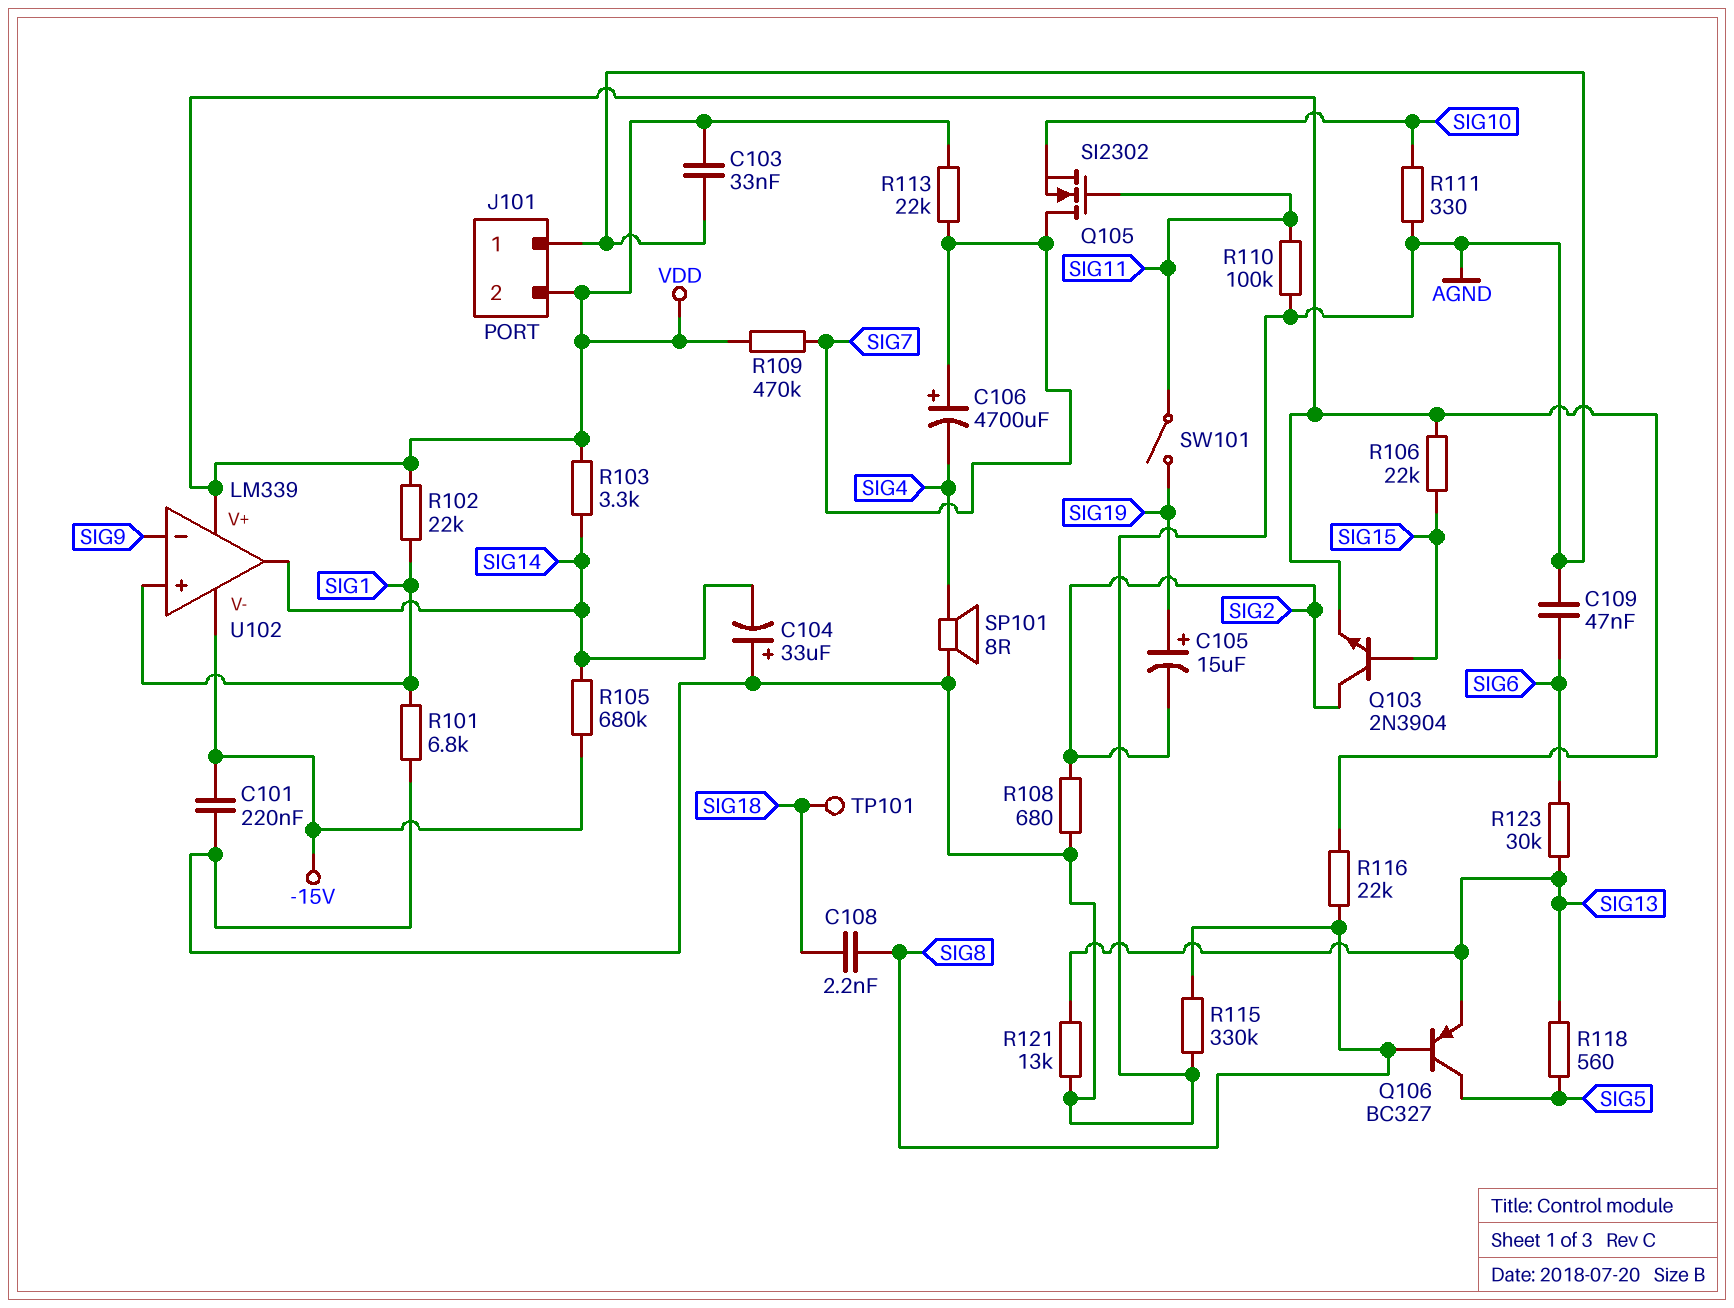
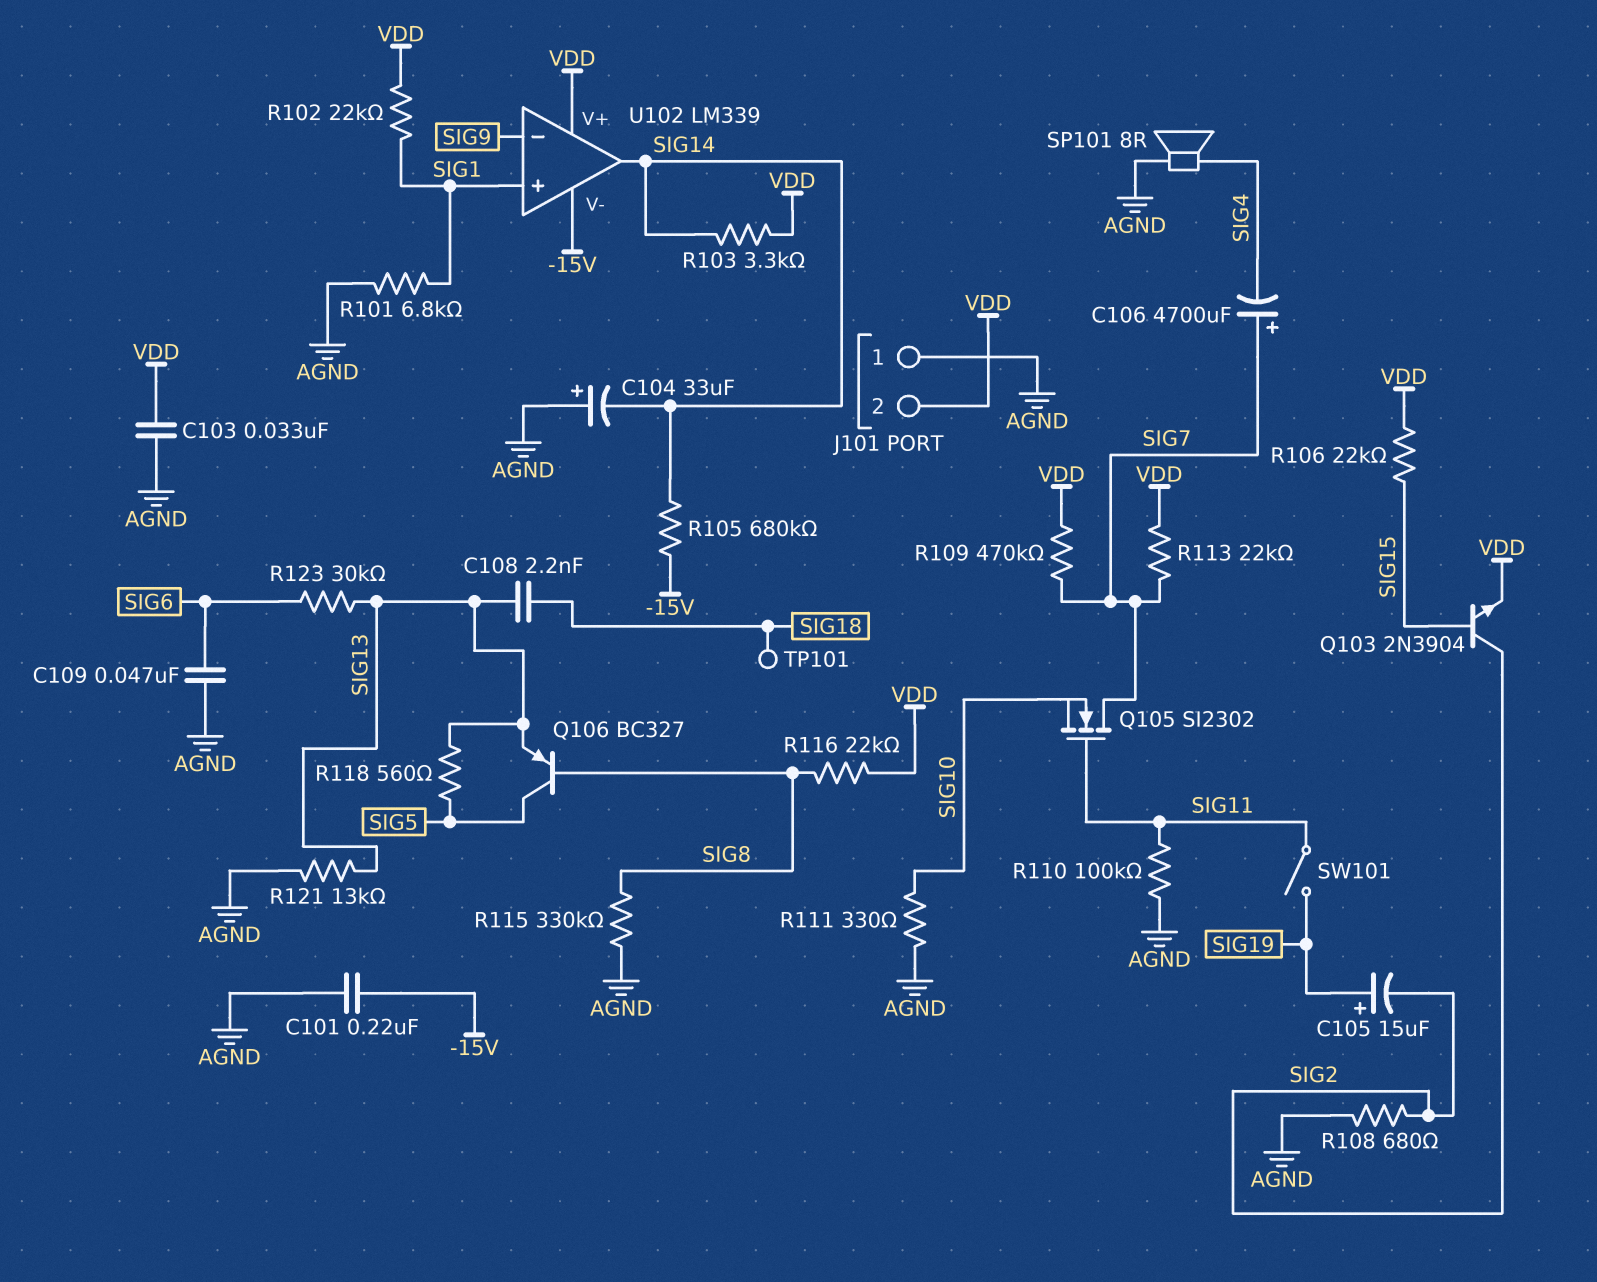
C108: 2.2nF (SIG8, SIG18) -> 2.2nF (SIG13, SIG18)

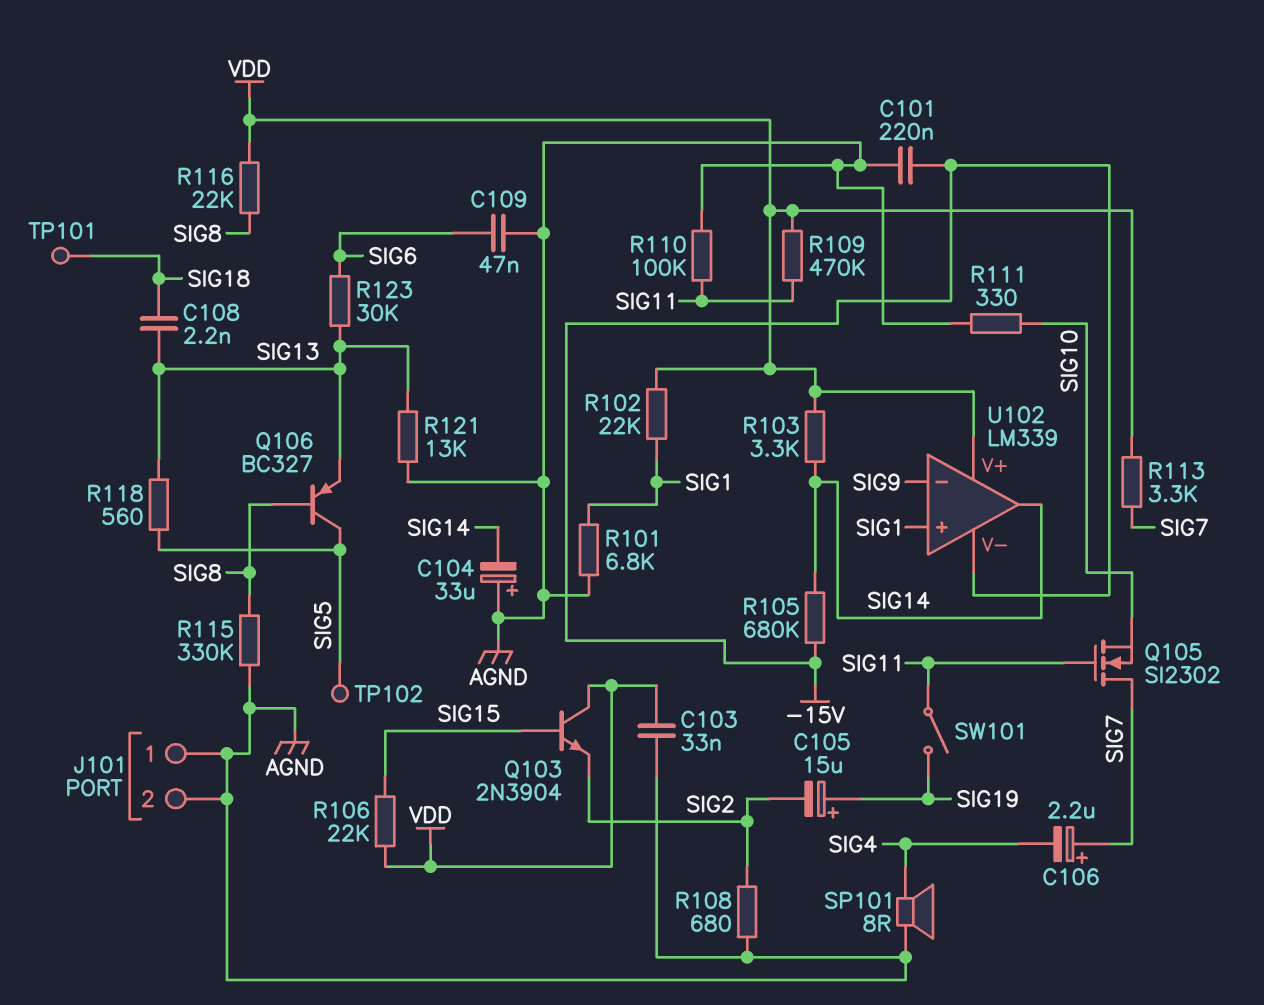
C106: 4700uF (plus SIG7, minus SIG4) -> 2.2uF (plus SIG7, minus SIG4)
J101 pin 2: VDD -> AGND
Q103: NPN 2N3904 (B SIG15, C SIG2, E VDD) -> NPN 2N3904 (B SIG15, C VDD, E SIG2)
R109: 470k (SIG7, VDD) -> 470k (SIG11, VDD)
R113: 22k (SIG7, VDD) -> 3.3k (SIG7, VDD)
TP102: none -> test point (SIG5)

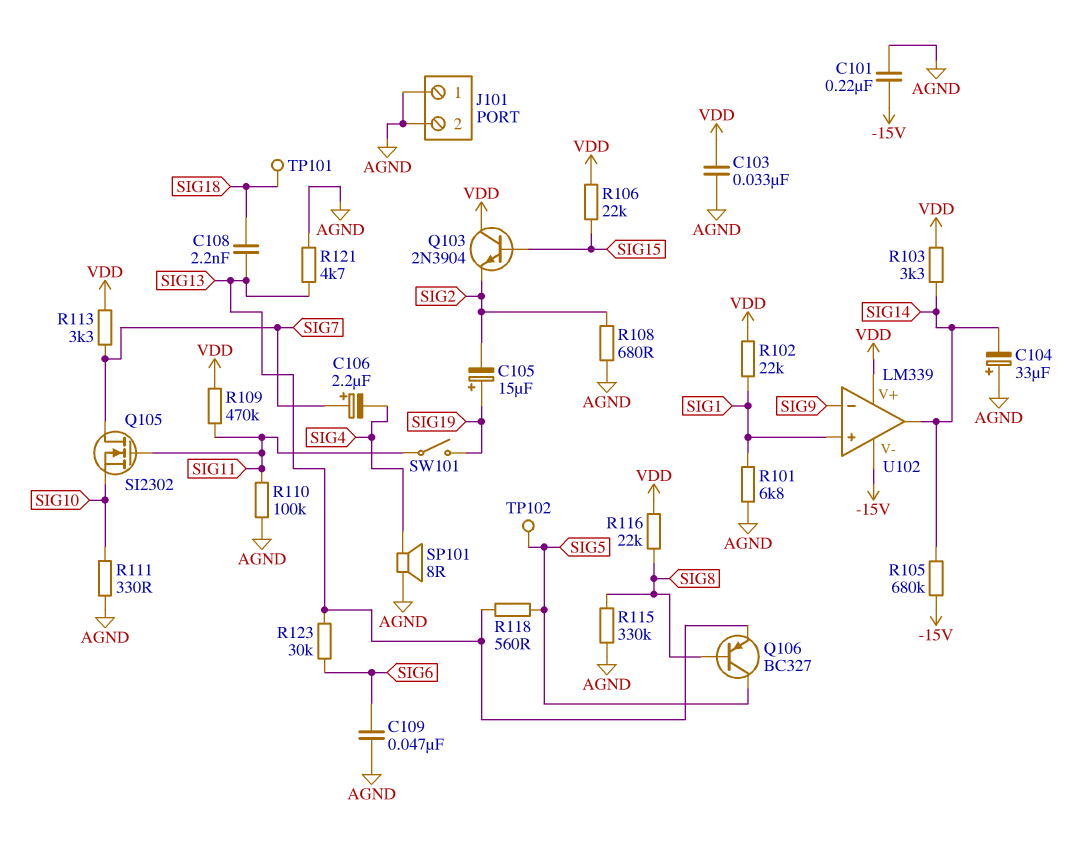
R121: 13k (AGND, SIG13) -> 4.7k (AGND, SIG13)

